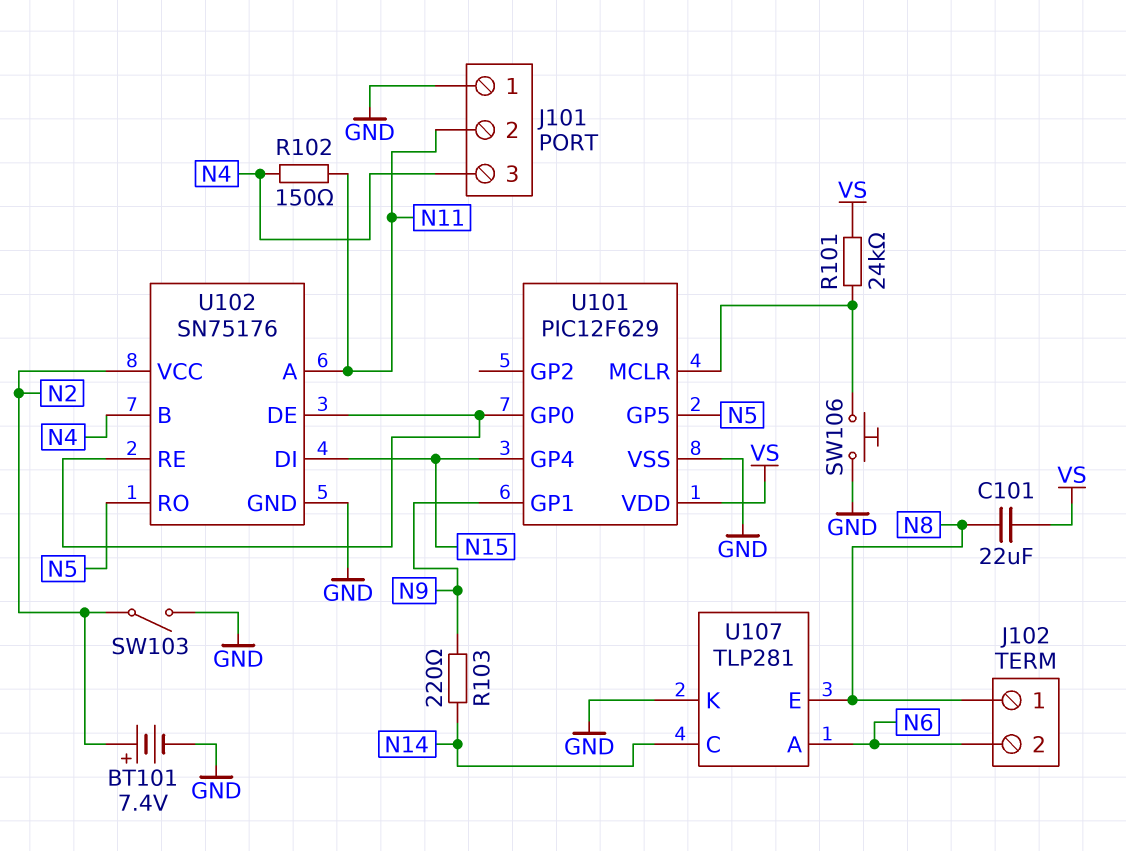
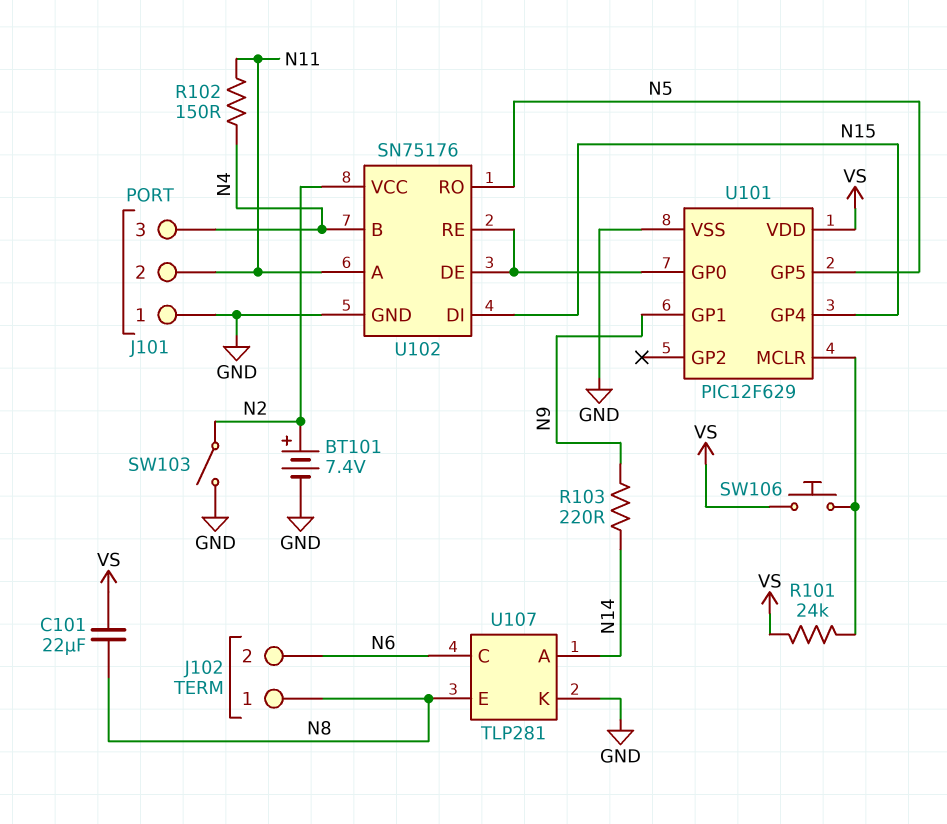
SW106: button (GND, U101/MCLR) -> button (U101/MCLR, VS)
U107 pin A: N6 -> N14
U107 pin C: N14 -> N6

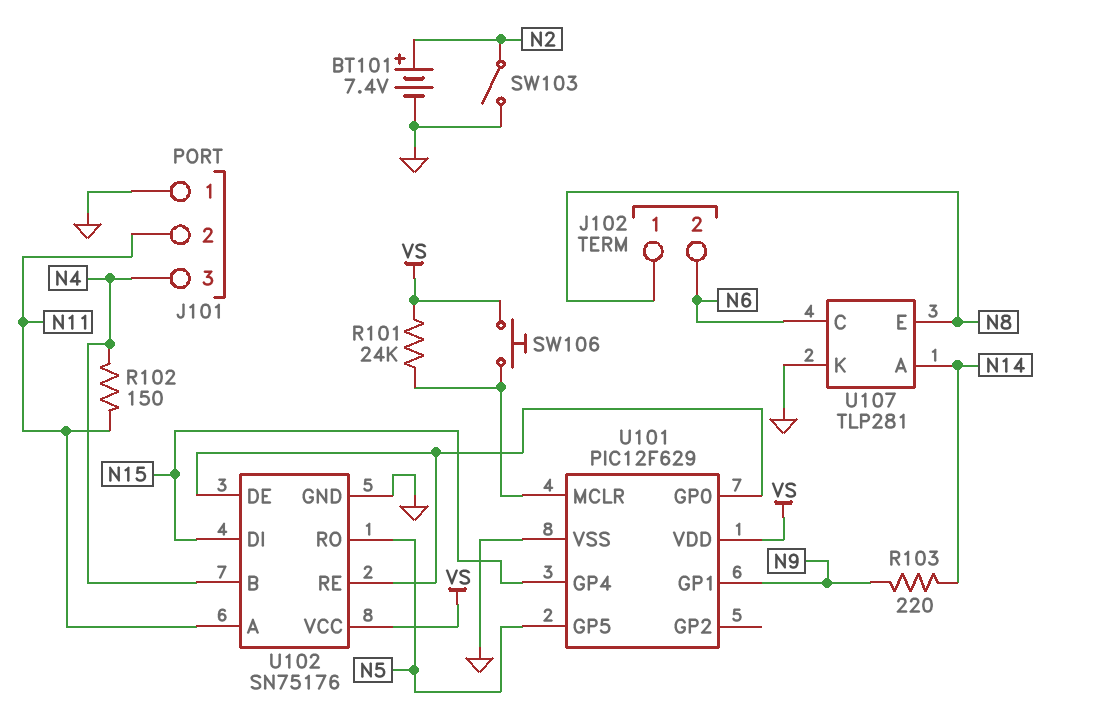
C101: 22uF (N8, VS) -> none
U102 pin VCC: N2 -> VS

